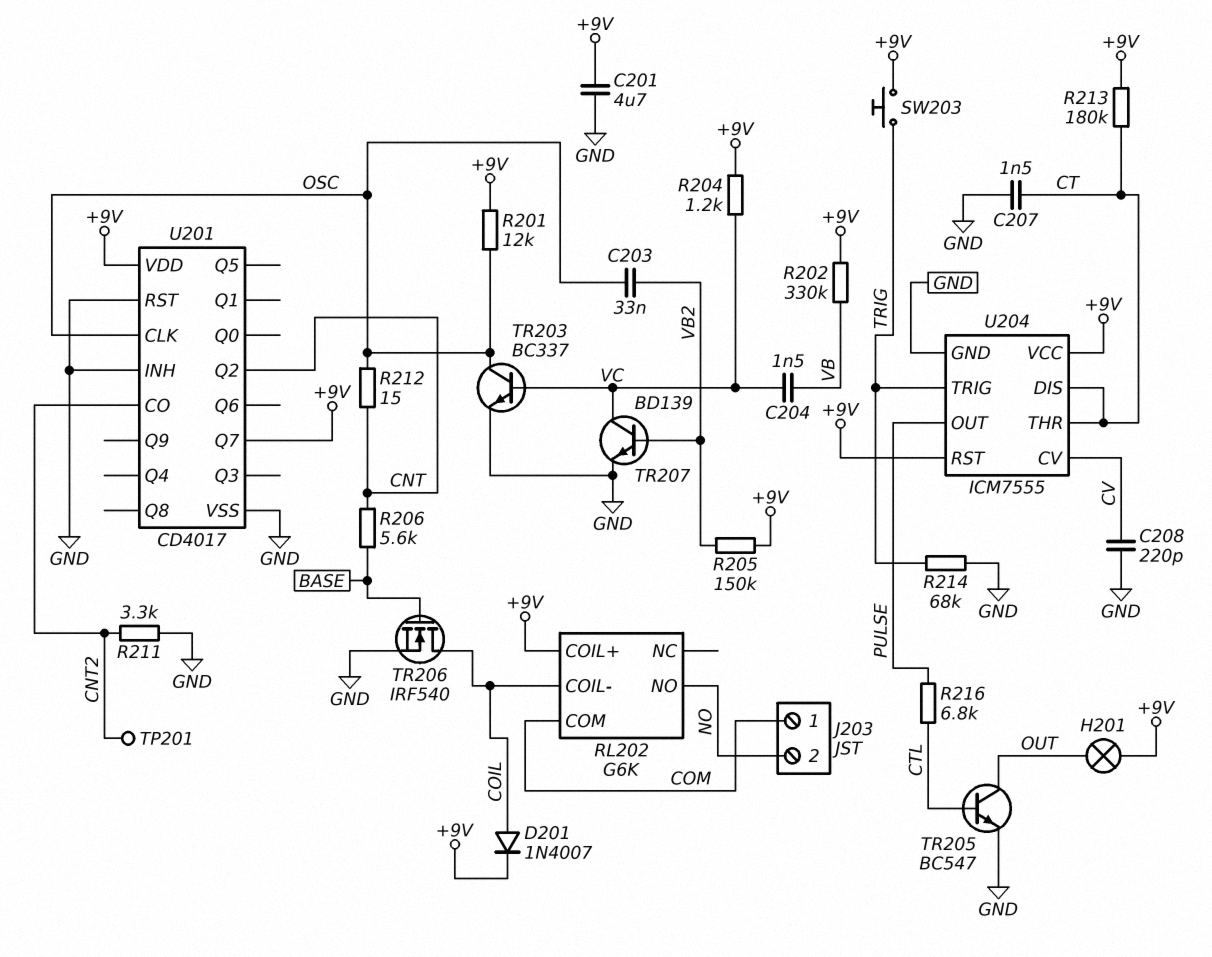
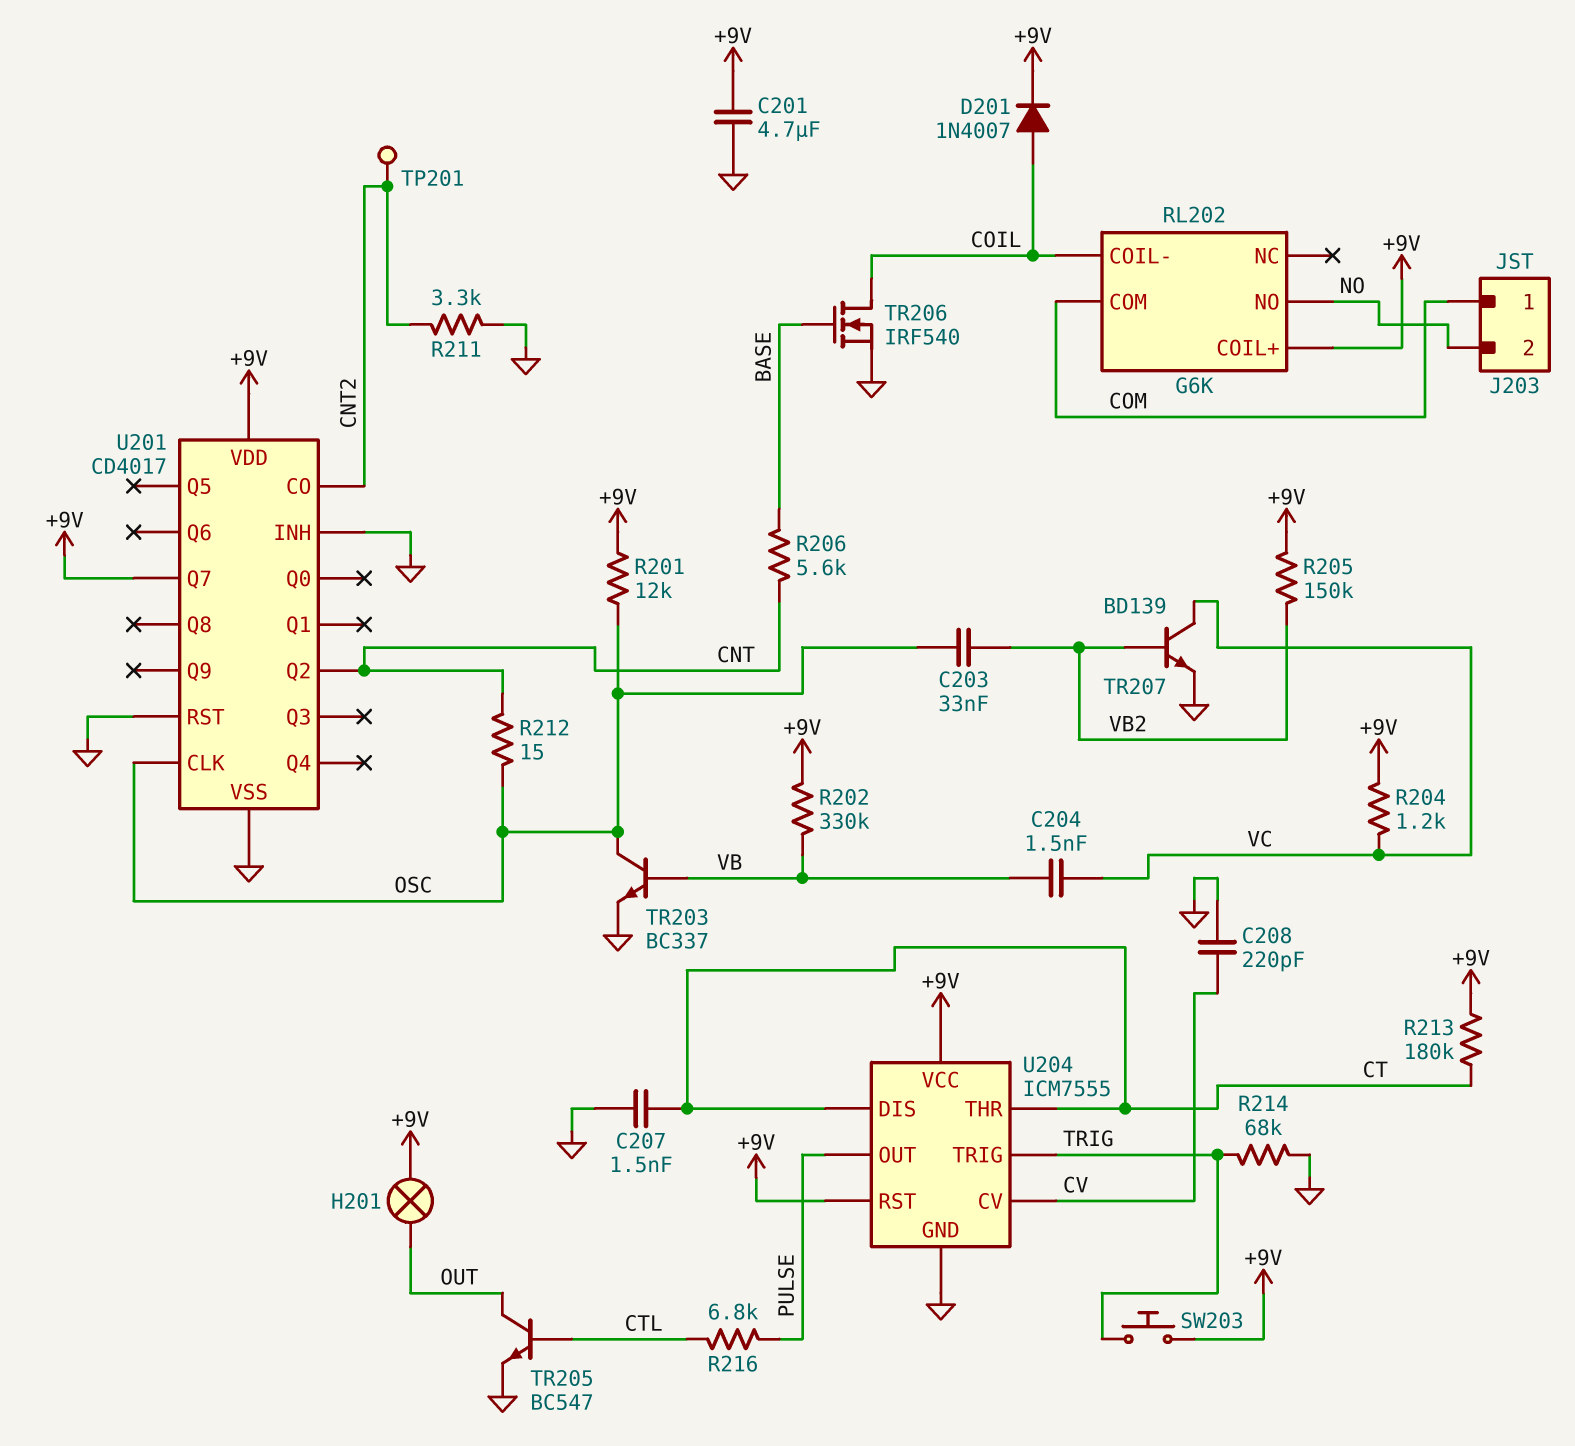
TR203: NPN BC337 (B VC, C OSC, E GND) -> NPN BC337 (B VB, C OSC, E GND)

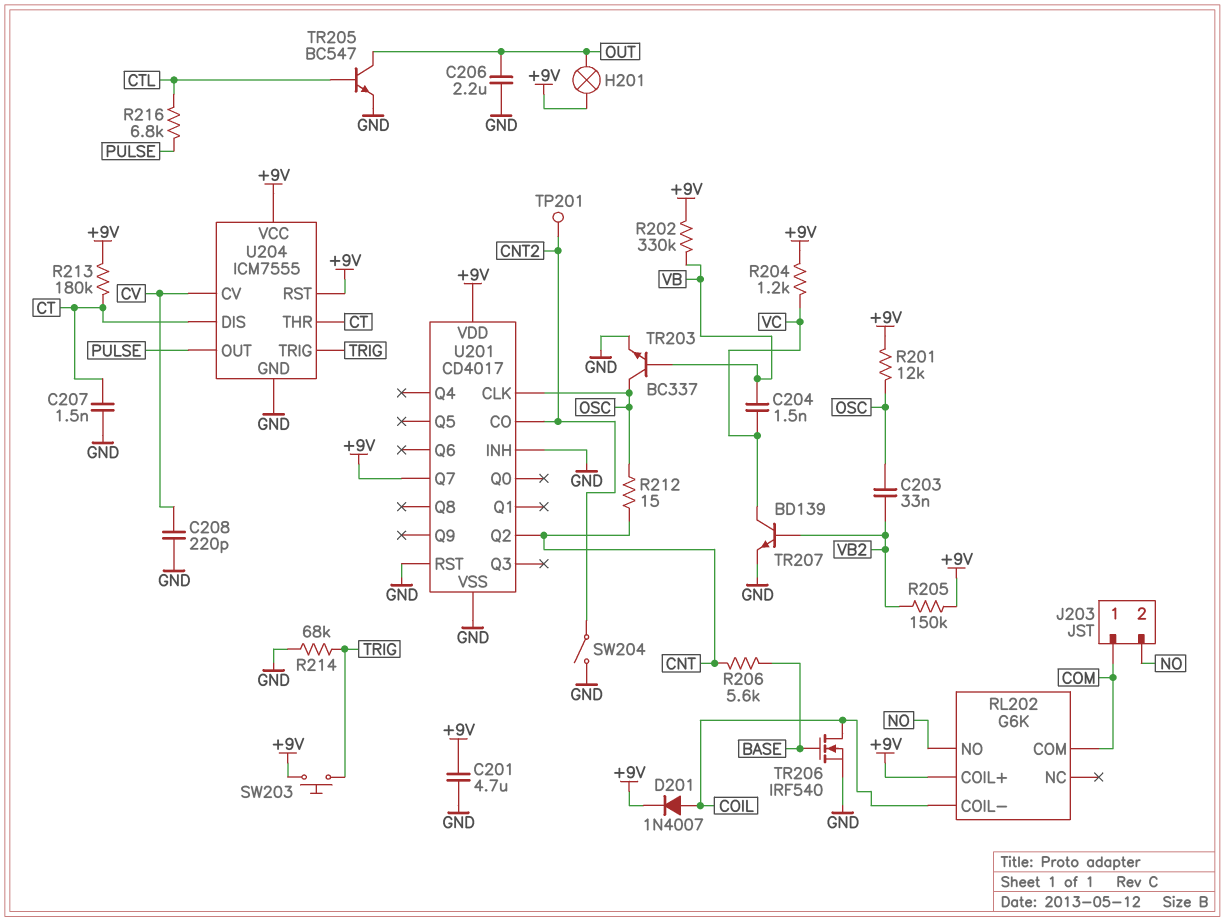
C206: none -> 2.2uF (GND, OUT)
R211: 3.3k (CNT2, GND) -> none
SW204: none -> switch (CNT2, GND)

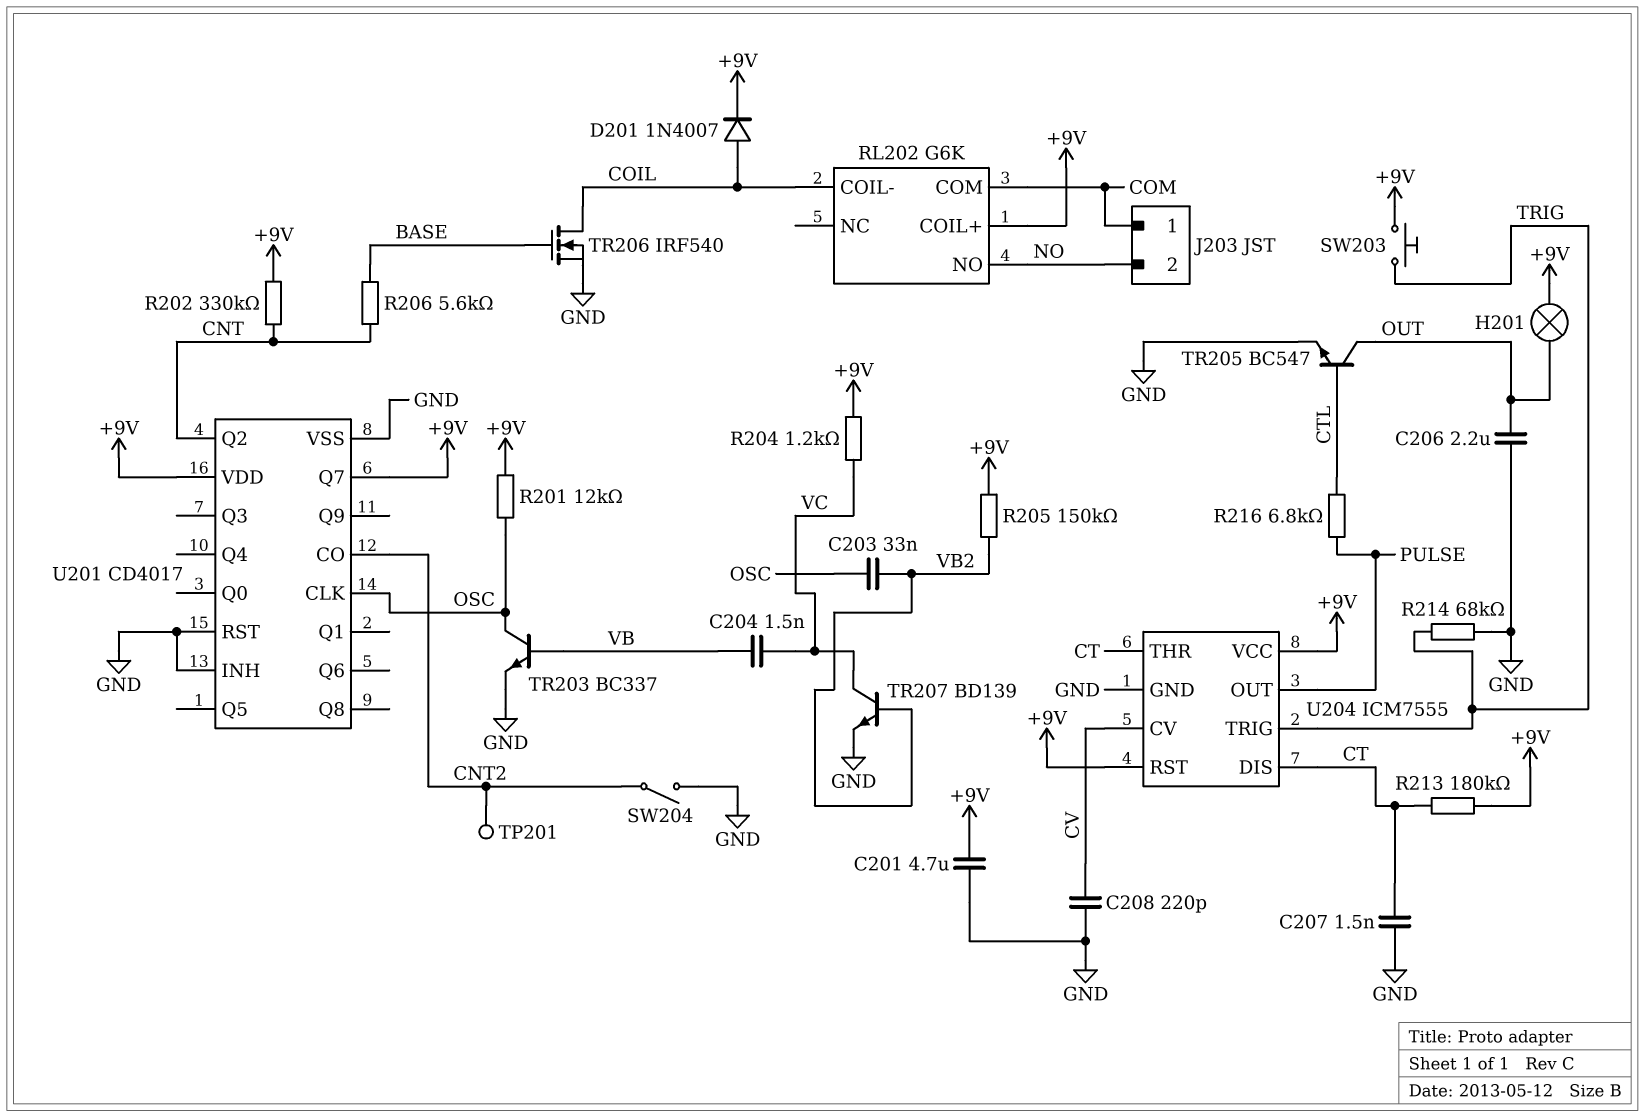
R202: 330k (+9V, VB) -> 330k (+9V, CNT)
R212: 15 (CNT, OSC) -> none

